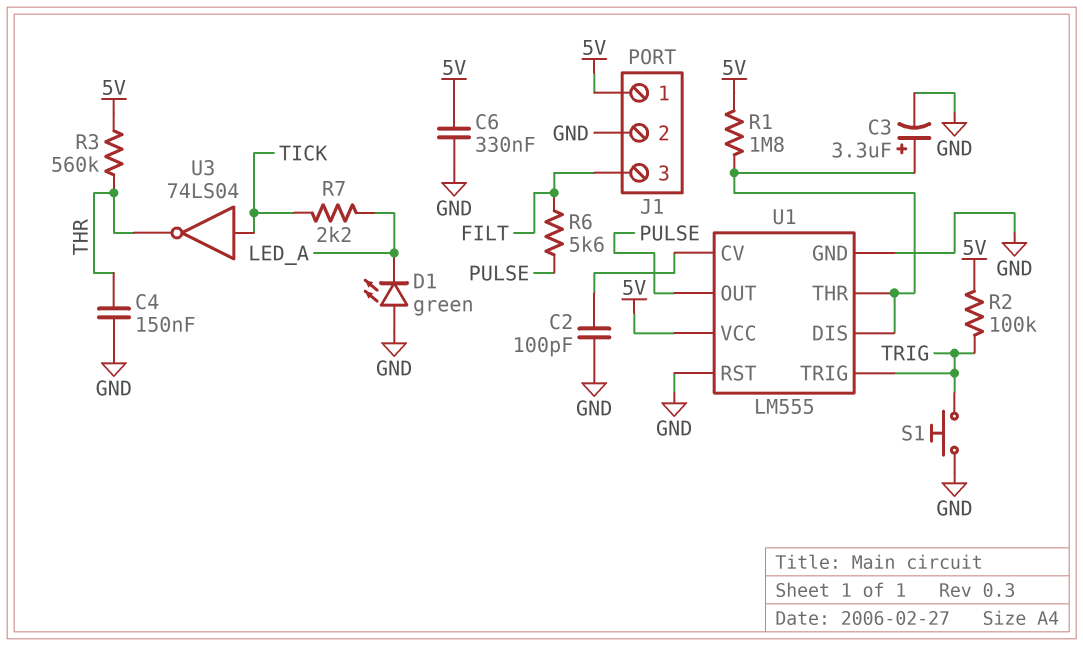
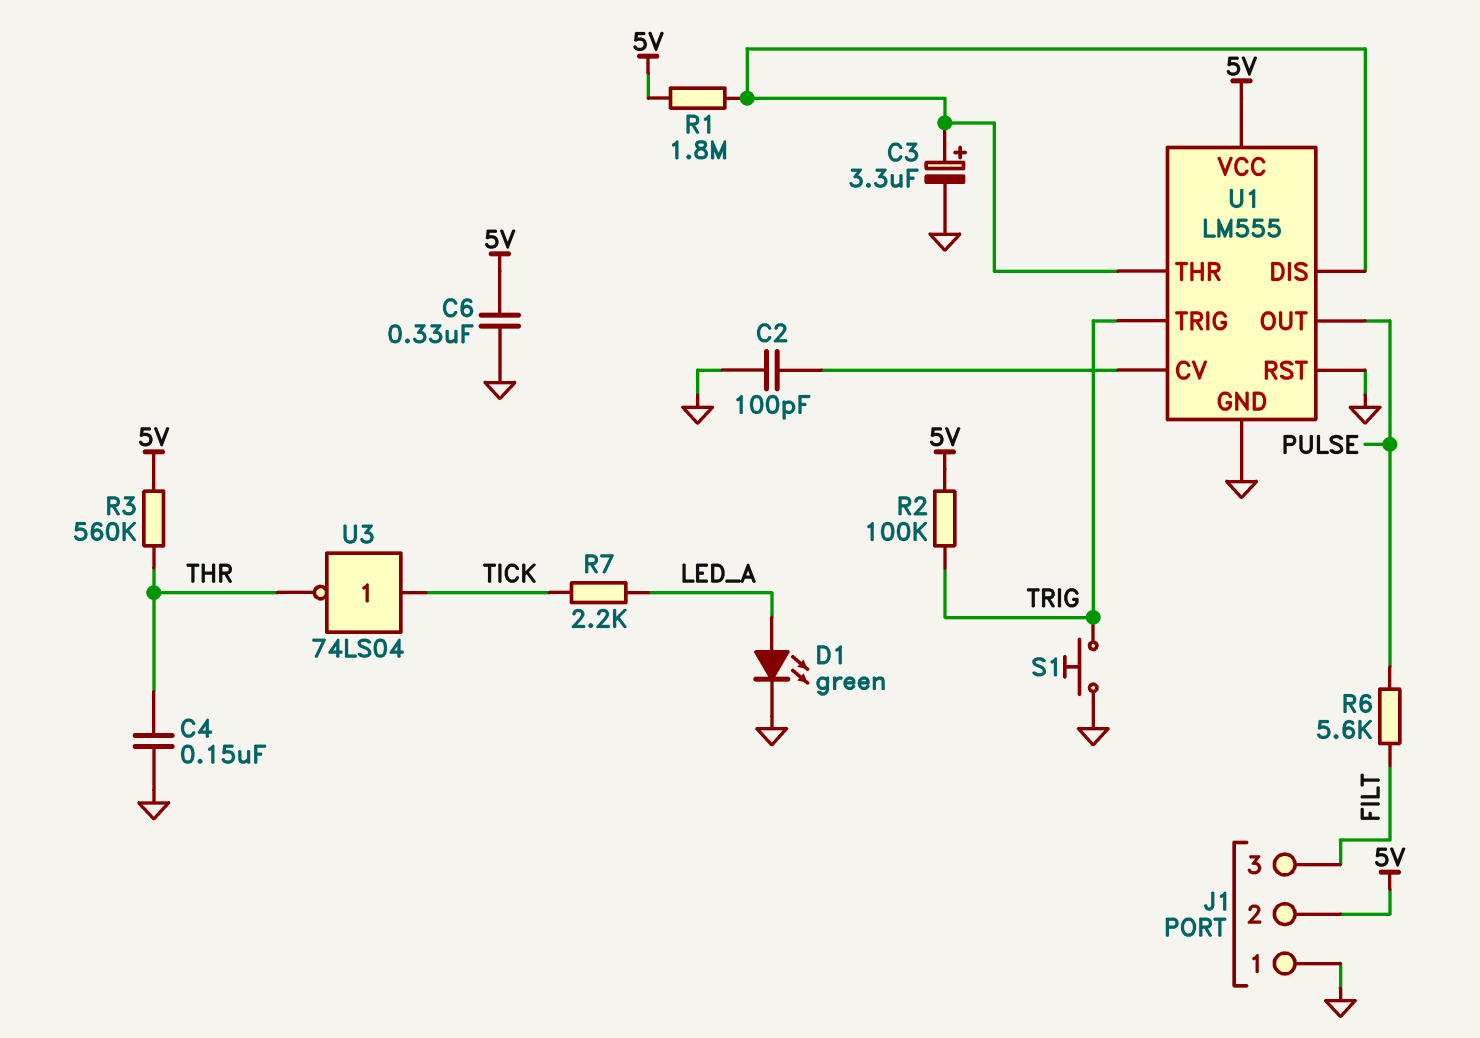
D1: LED green (A GND, K LED_A) -> LED green (A LED_A, K GND)
J1 pin 1: 5V -> GND
J1 pin 2: GND -> 5V

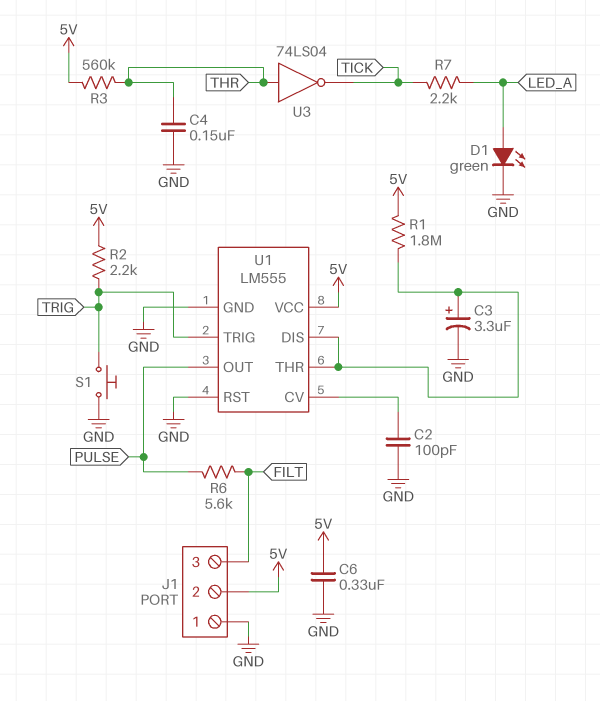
R2: 100k (5V, TRIG) -> 2.2k (5V, TRIG)
U3: NOT 74LS04 (in TICK, out THR) -> NOT 74LS04 (in THR, out TICK)

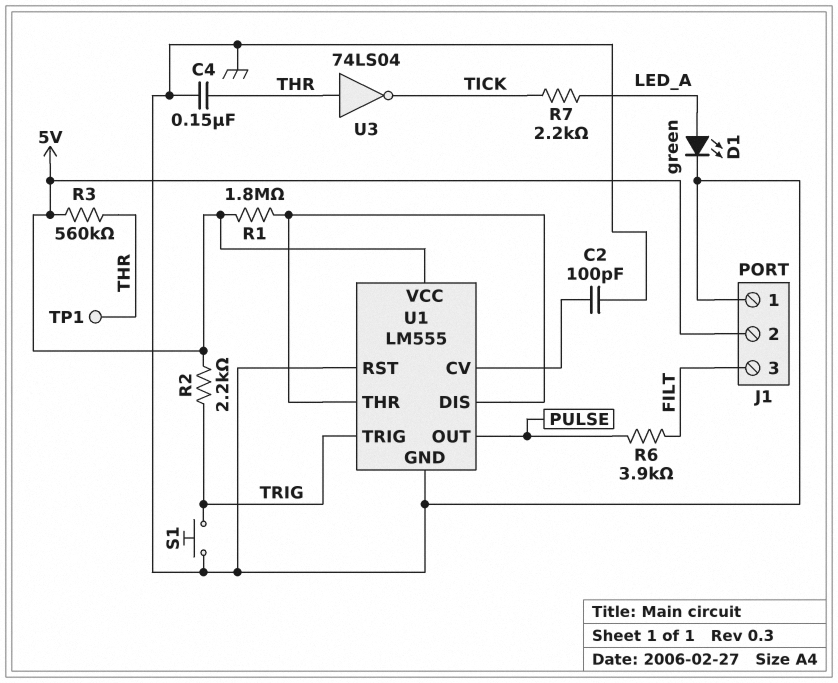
C3: 3.3uF (plus U1/DIS, minus GND) -> none
C6: 330nF (5V, GND) -> none
R6: 5.6k (FILT, PULSE) -> 3.9k (FILT, PULSE)
TP1: none -> test point (THR)

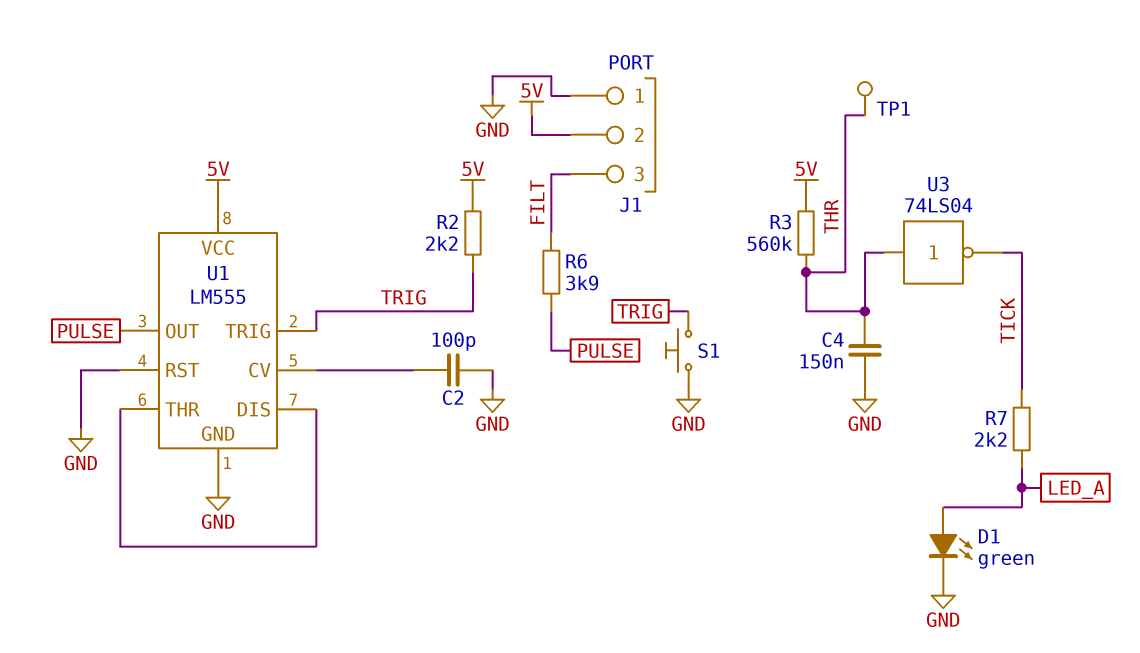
R1: 1.8M (5V, U1/DIS) -> none

